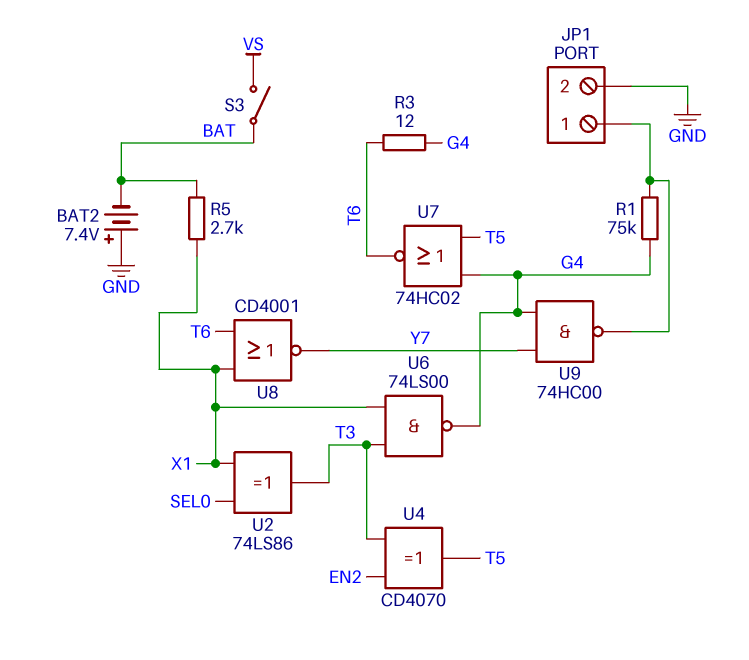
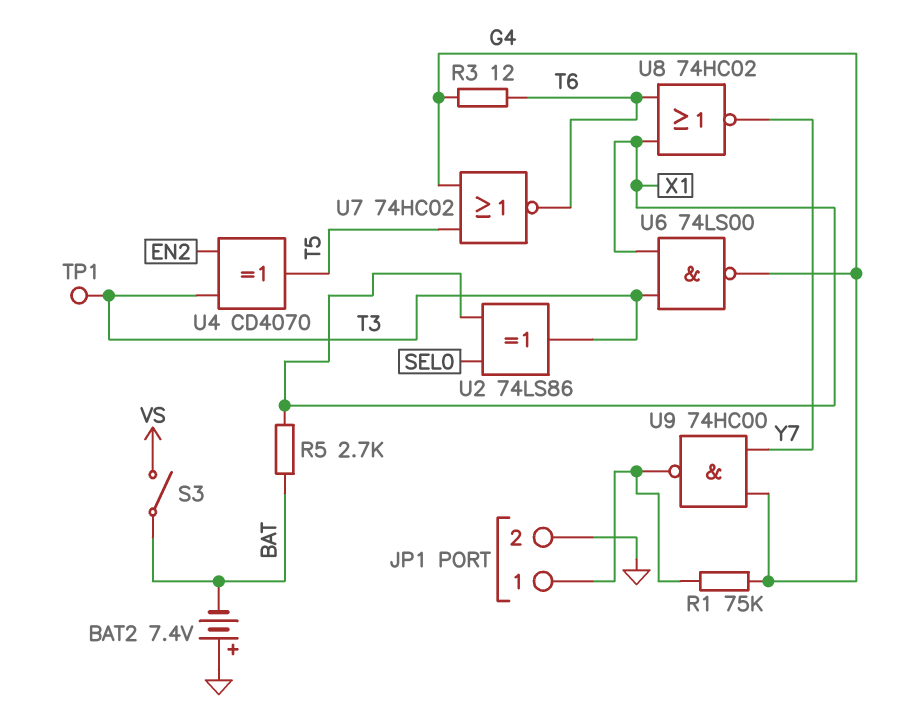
TP1: none -> test point (T3)
U8: NOR CD4001 (in T6, in X1, out Y7) -> NOR 74HC02 (in T6, in X1, out Y7)

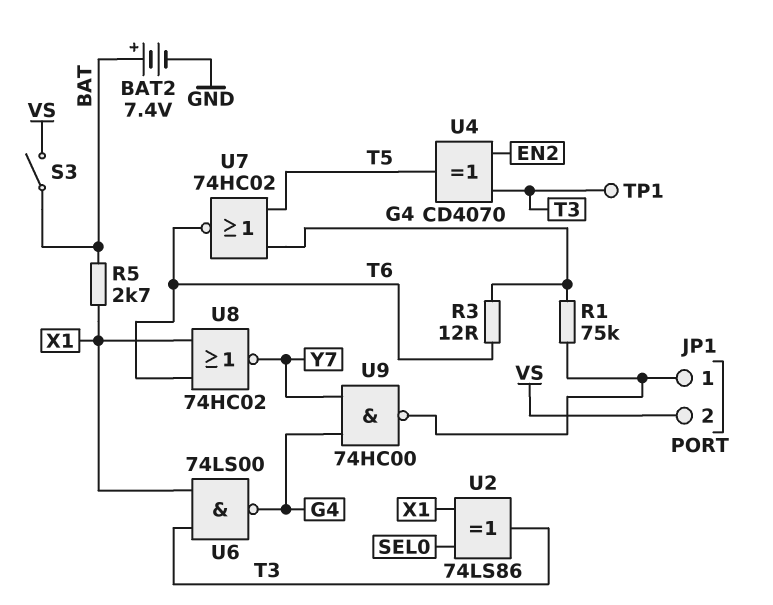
BAT2: 7.4V (plus GND, minus BAT) -> 7.4V (plus BAT, minus GND)
JP1 pin 2: GND -> VS

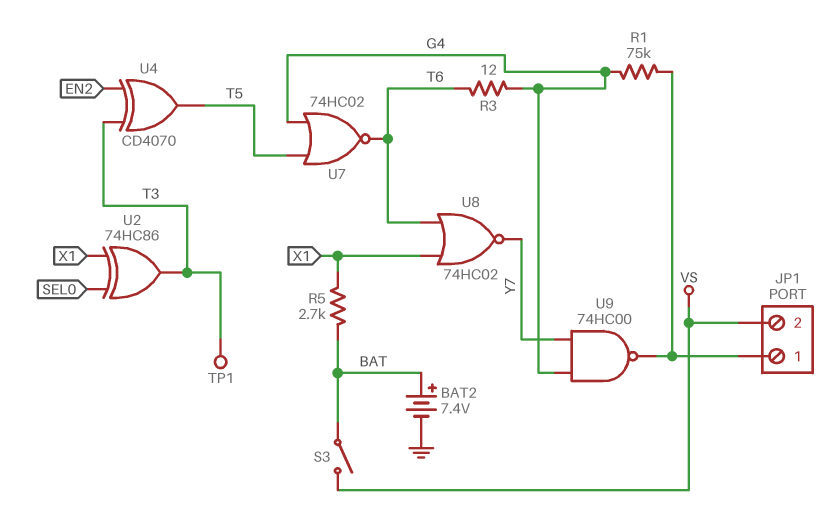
U2: XOR 74LS86 (in SEL0, in X1, out T3) -> XOR 74HC86 (in SEL0, in X1, out T3)
U6: NAND 74LS00 (in T3, in X1, out G4) -> none

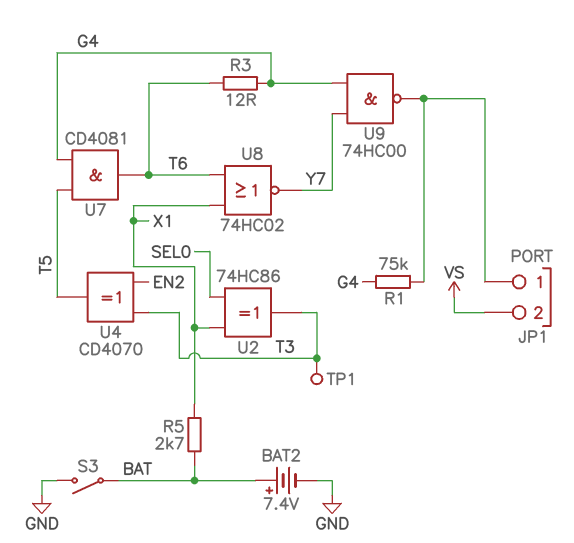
S3: switch (BAT, VS) -> switch (BAT, GND)
U7: NOR 74HC02 (in G4, in T5, out T6) -> AND CD4081 (in G4, in T5, out T6)

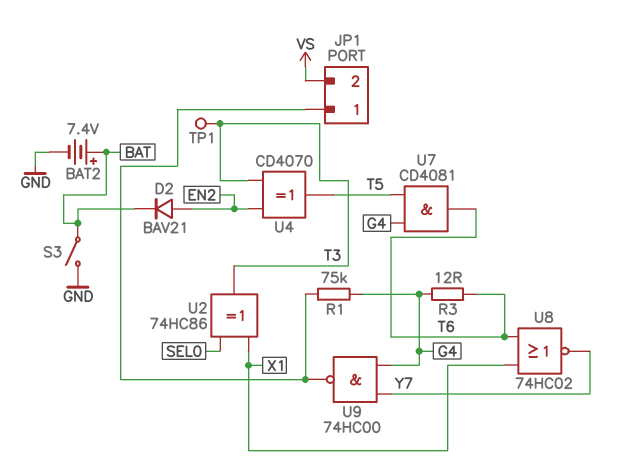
D2: none -> diode BAV21 (A EN2, K BAT)
R5: 2.7k (BAT, X1) -> none

